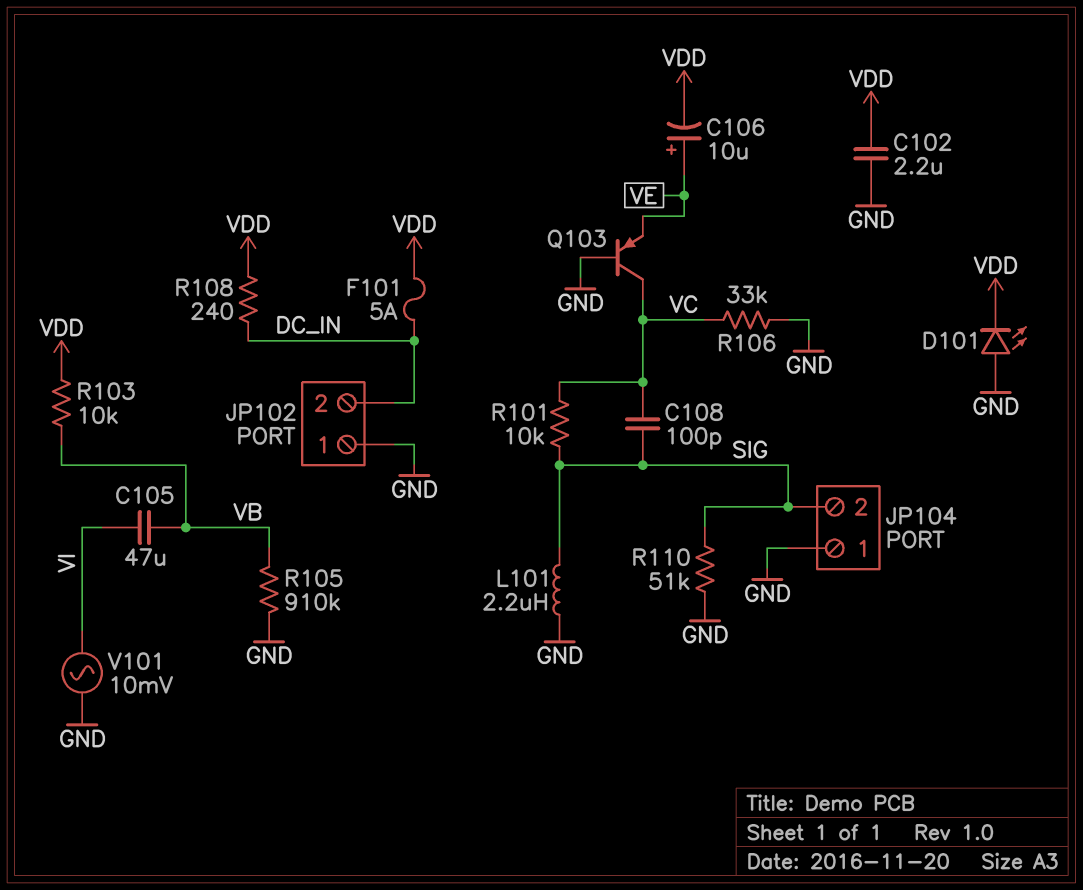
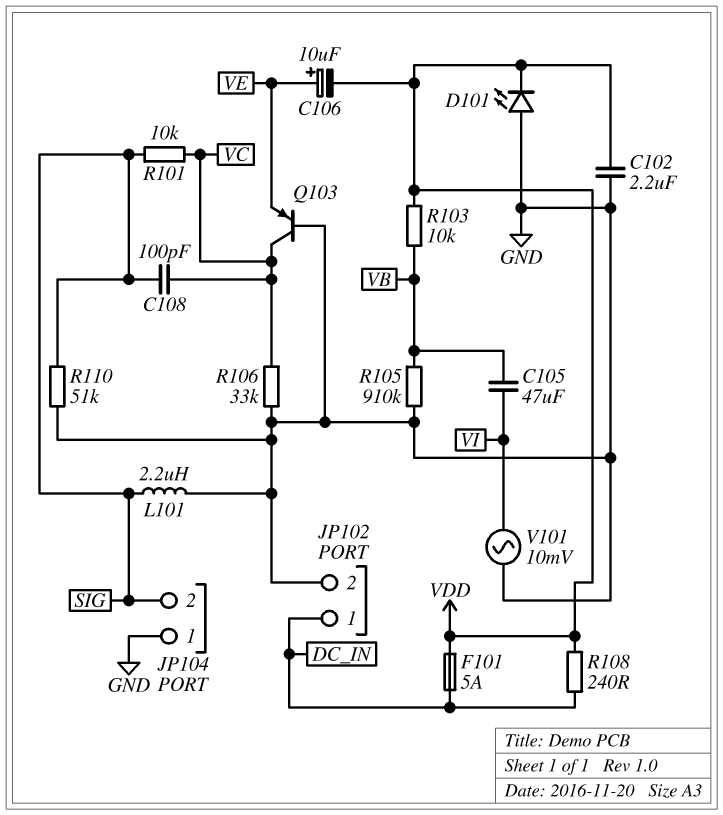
JP102 pin 1: GND -> DC_IN
JP102 pin 2: DC_IN -> GND

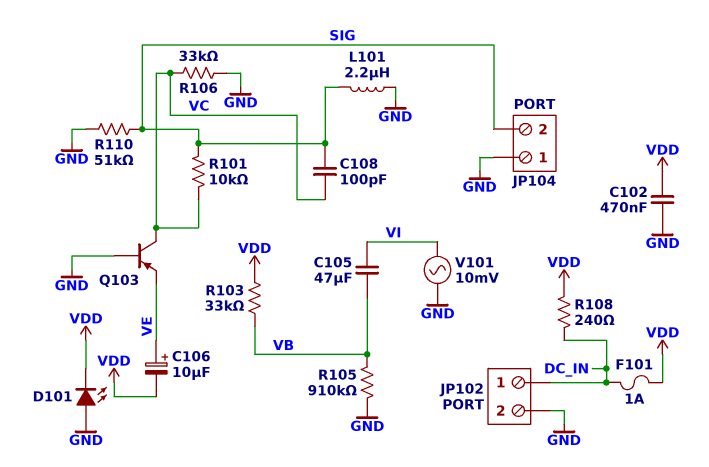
C102: 2.2uF (GND, VDD) -> 470nF (GND, VDD)
F101: 5A (DC_IN, VDD) -> 1A (DC_IN, VDD)
R103: 10k (VB, VDD) -> 33k (VB, VDD)

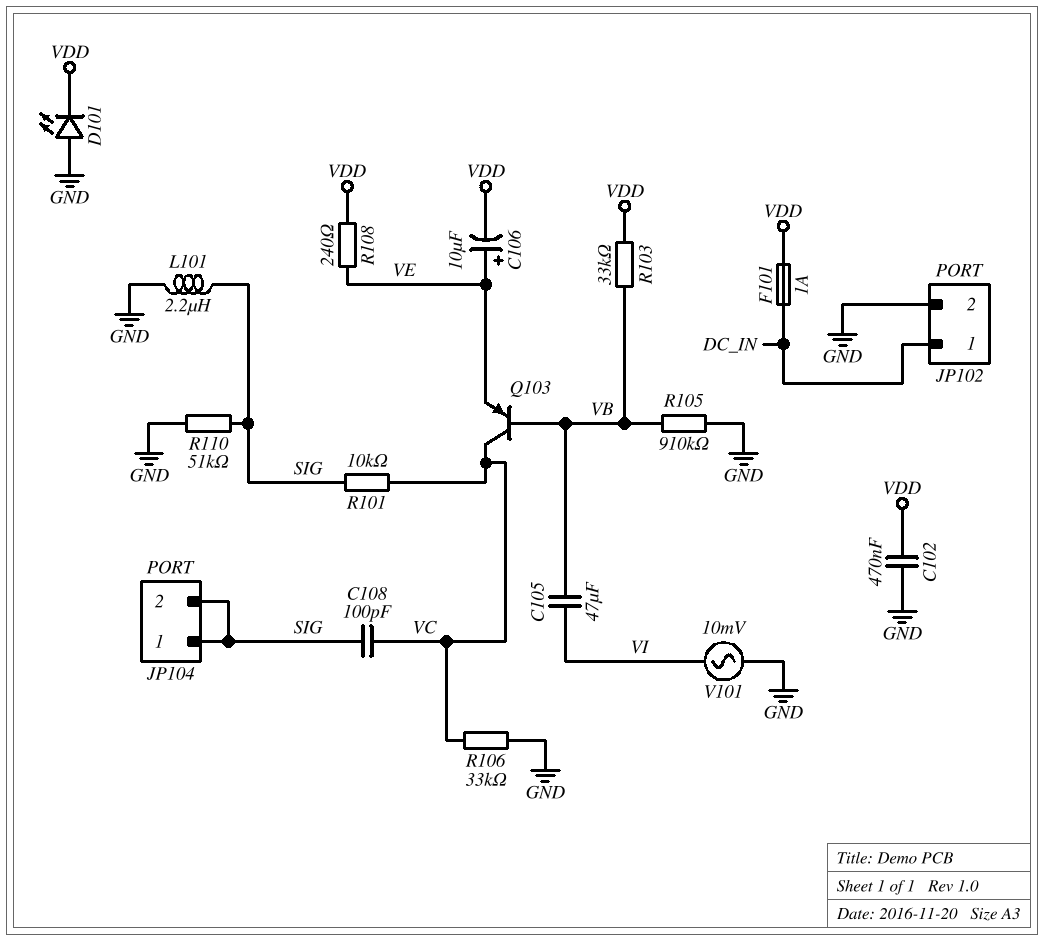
JP104 pin 1: GND -> SIG
Q103: PNP (B GND, C VC, E VE) -> PNP (B VB, C VC, E VE)
R108: 240 (DC_IN, VDD) -> 240 (VDD, VE)

